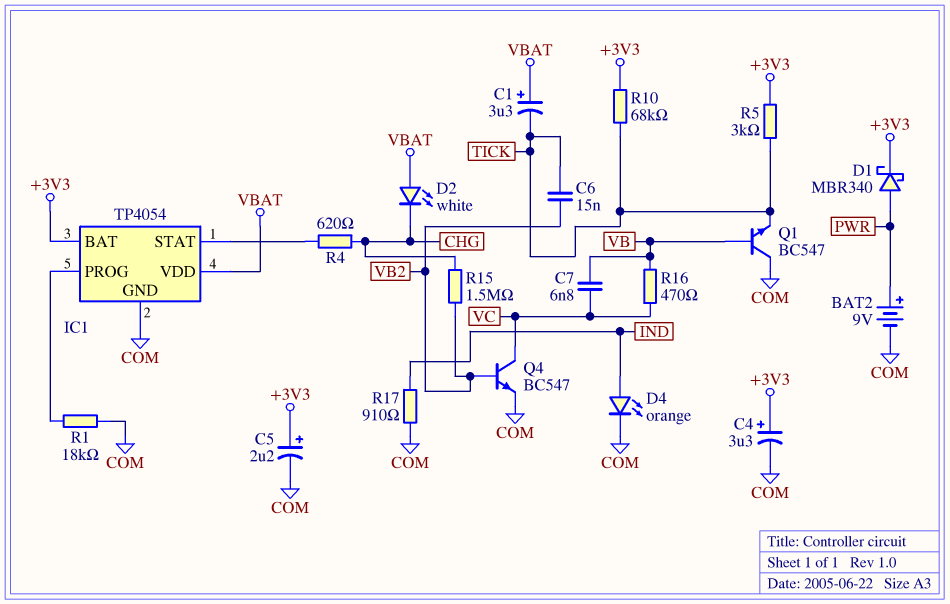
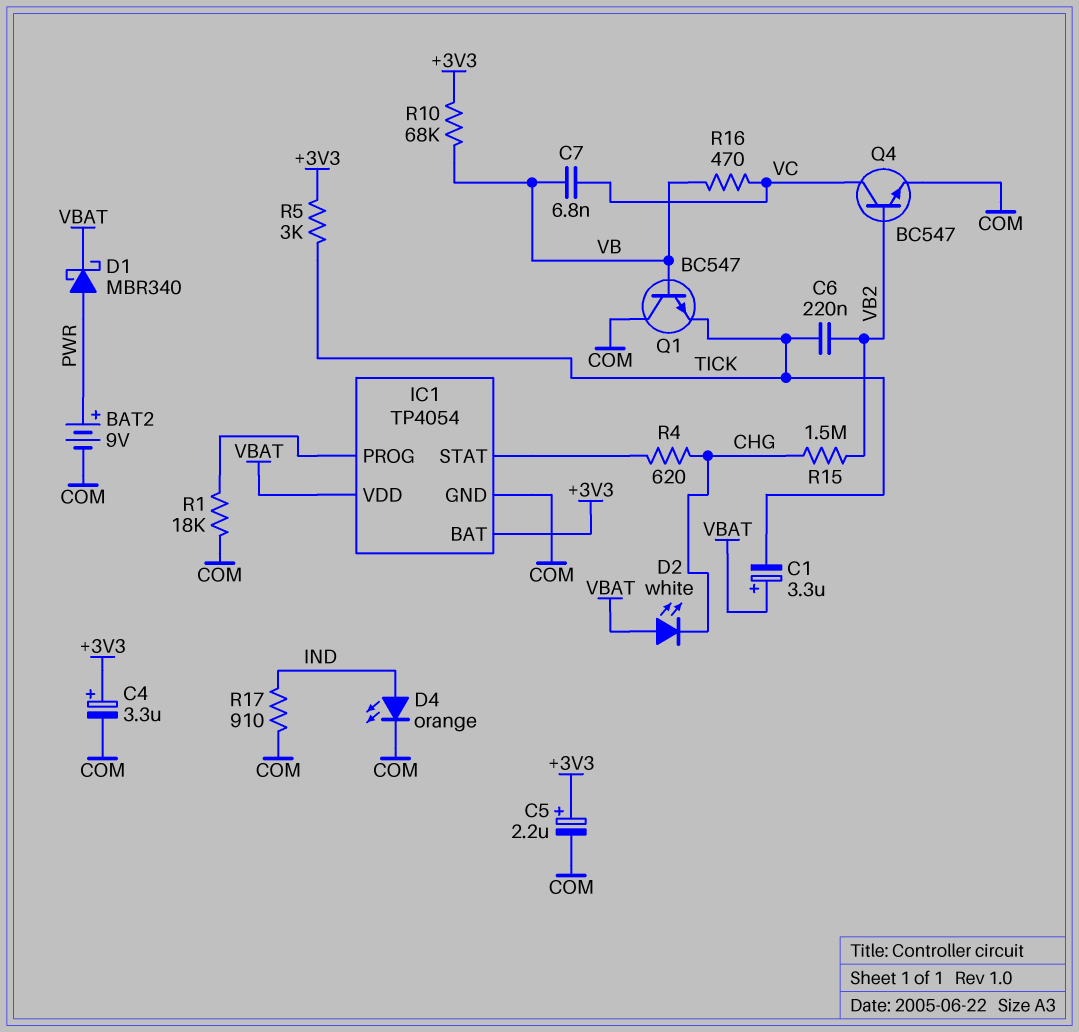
C6: 15nF (TICK, VB2) -> 220nF (TICK, VB2)
D1: schottky MBR340 (A PWR, K +3V3) -> schottky MBR340 (A PWR, K VBAT)
R10: 68k (+3V3, TICK) -> 68k (+3V3, VB)

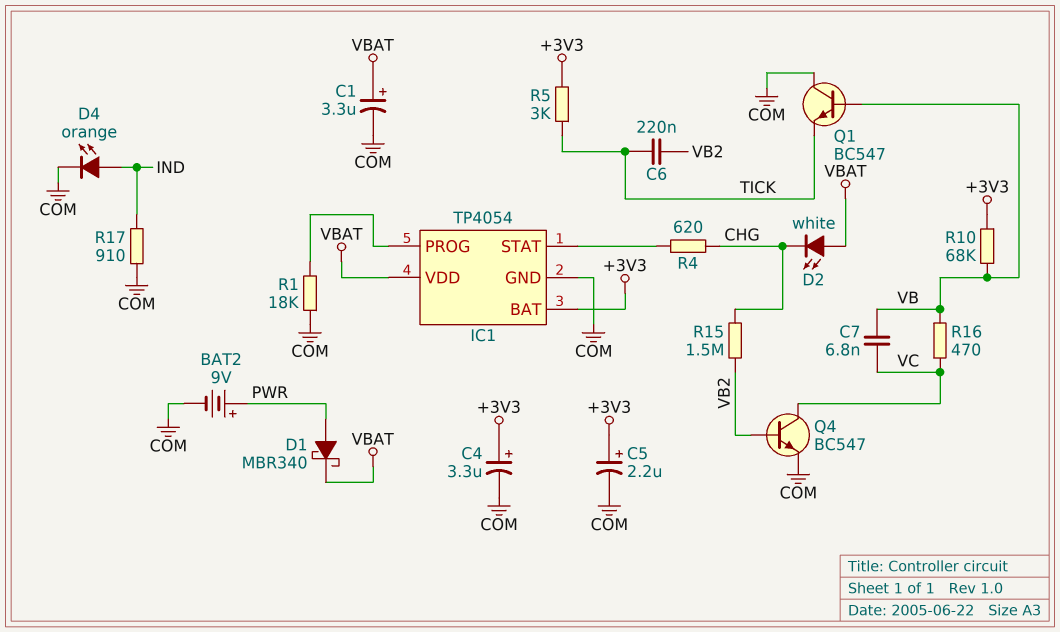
C1: 3.3uF (plus VBAT, minus TICK) -> 3.3uF (plus VBAT, minus COM)

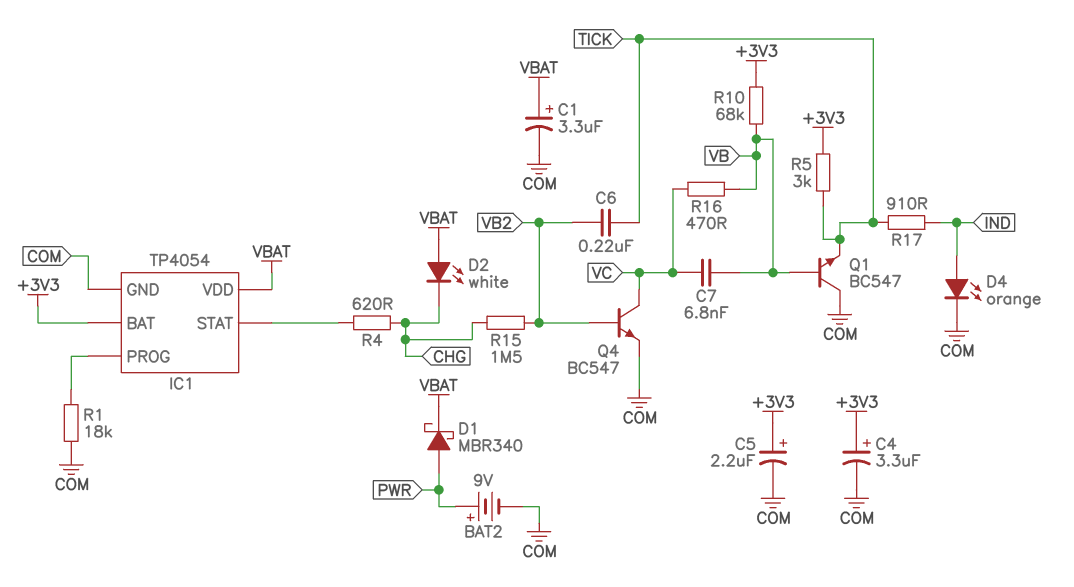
R17: 910 (COM, IND) -> 910 (IND, TICK)

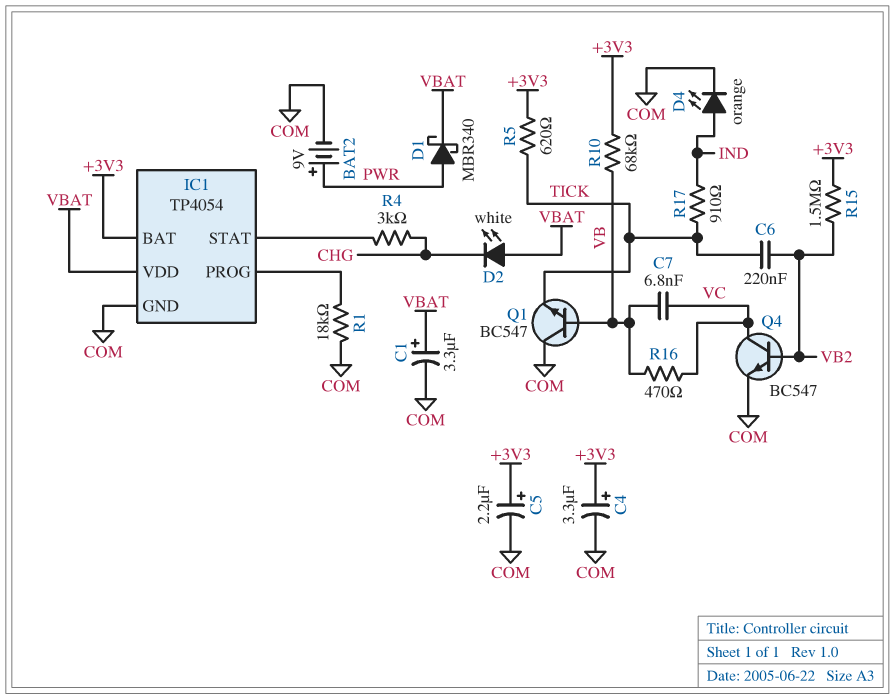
R4: 620 (CHG, IC1/STAT) -> 3k (CHG, IC1/STAT)
R5: 3k (+3V3, TICK) -> 620 (+3V3, TICK)
R15: 1.5M (CHG, VB2) -> 1.5M (+3V3, VB2)

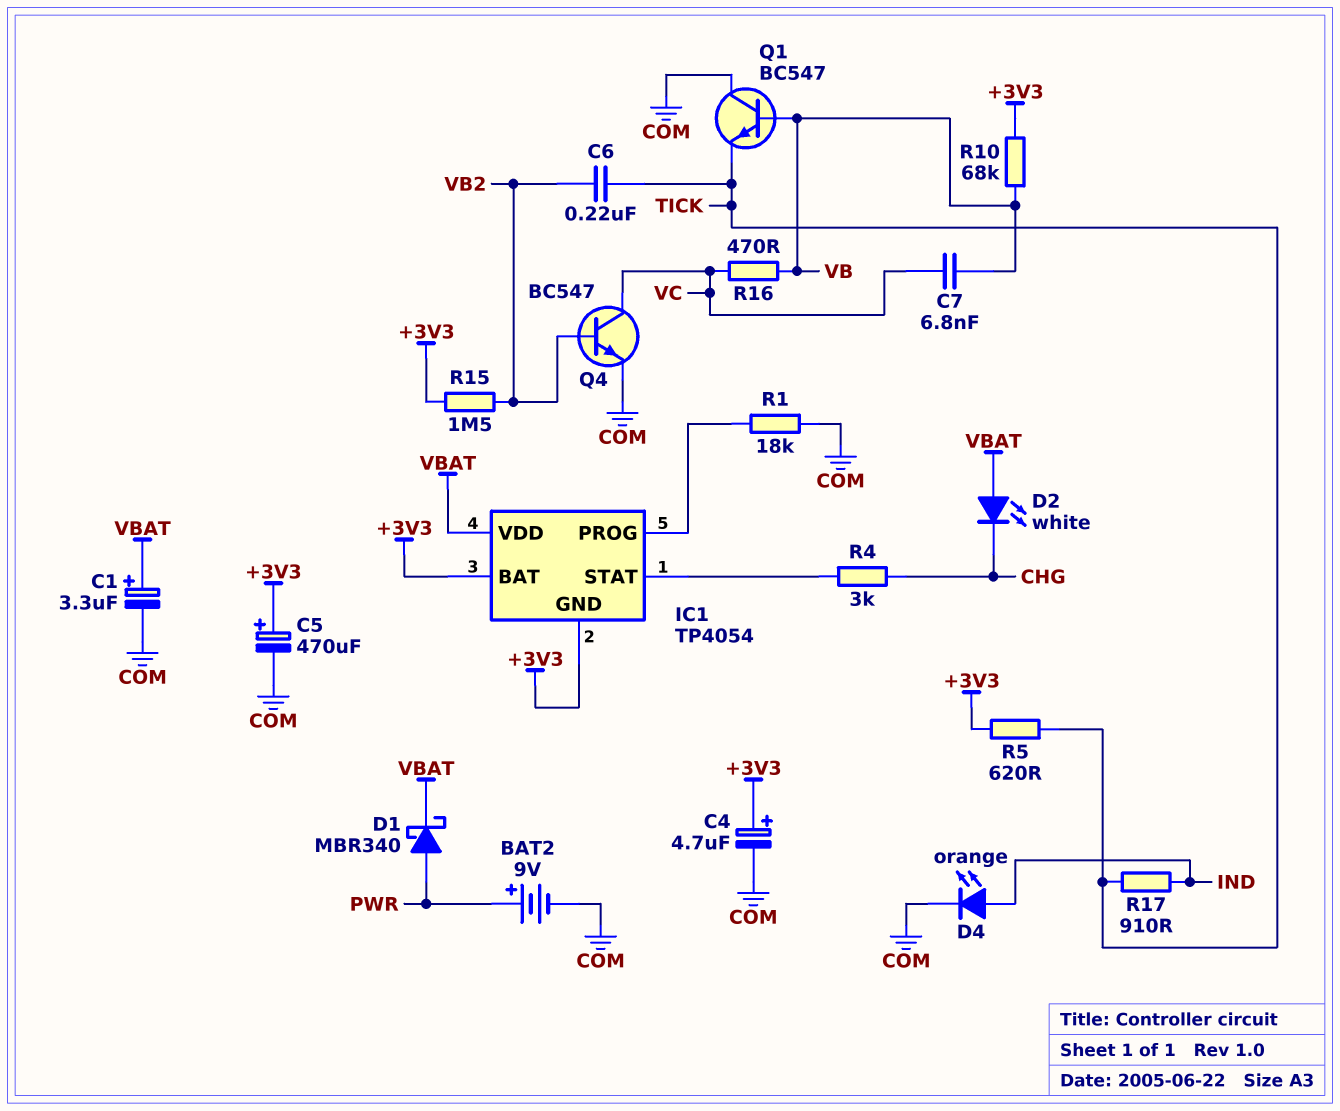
C4: 3.3uF (plus +3V3, minus COM) -> 4.7uF (plus +3V3, minus COM)
C5: 2.2uF (plus +3V3, minus COM) -> 470uF (plus +3V3, minus COM)
IC1 pin GND: COM -> +3V3

